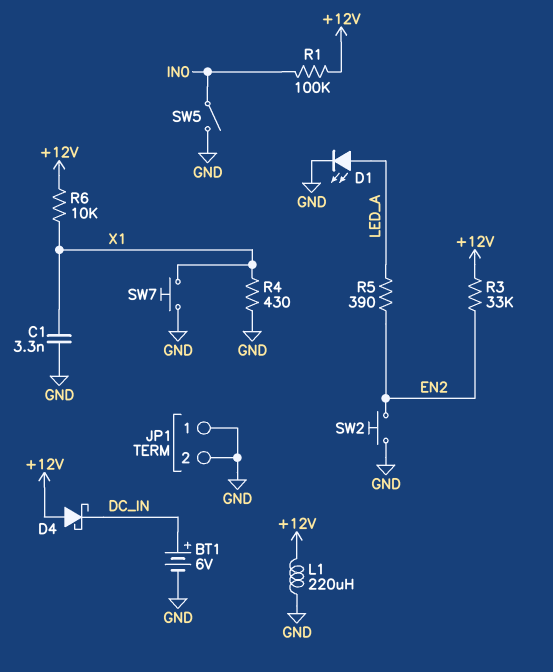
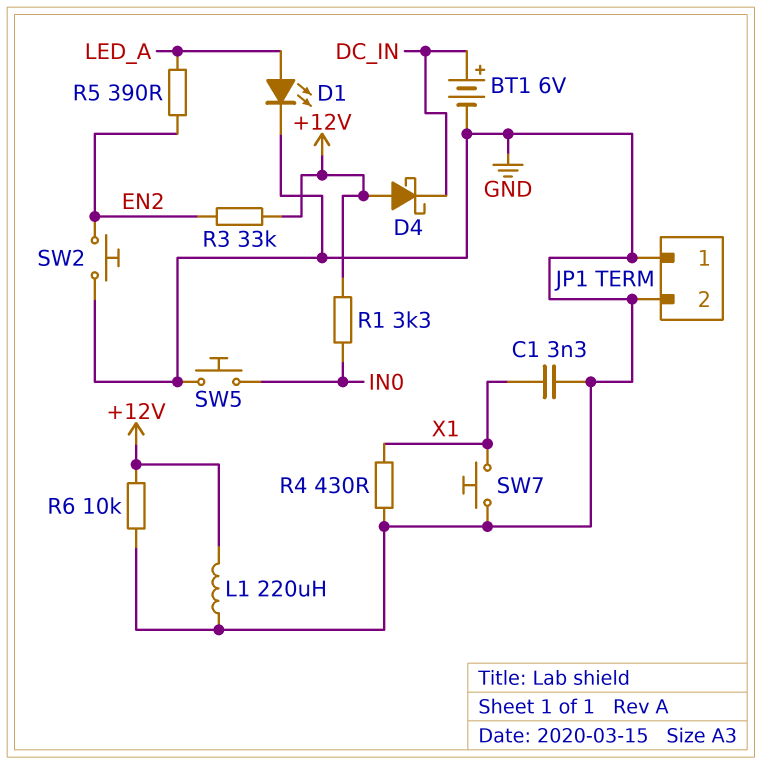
R1: 100k (+12V, IN0) -> 3.3k (+12V, IN0)
R6: 10k (+12V, X1) -> 10k (+12V, GND)
SW5: switch (GND, IN0) -> button (GND, IN0)

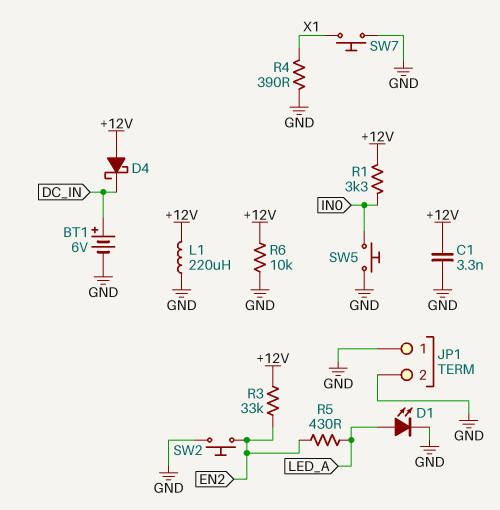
C1: 3.3nF (GND, X1) -> 3.3nF (+12V, GND)
R4: 430 (GND, X1) -> 390 (GND, X1)
R5: 390 (EN2, LED_A) -> 430 (EN2, LED_A)

